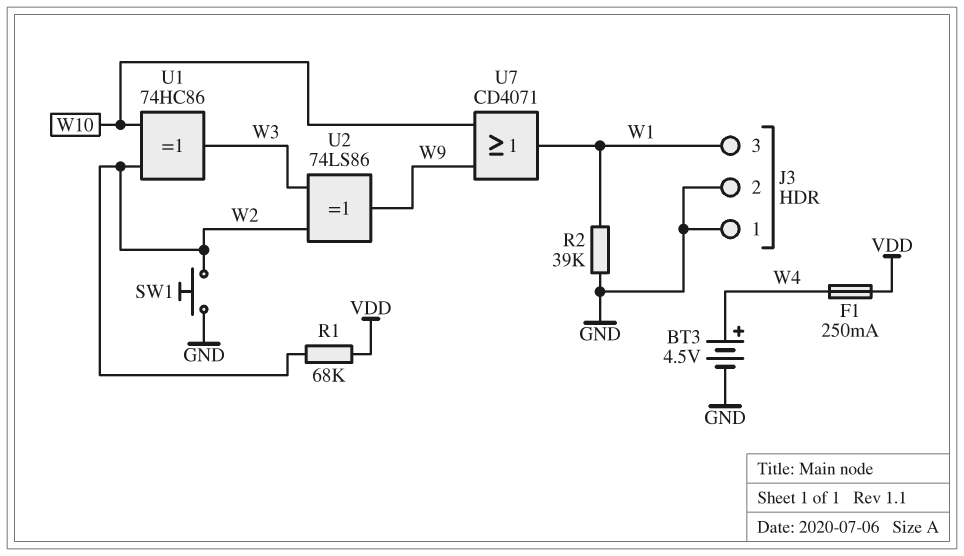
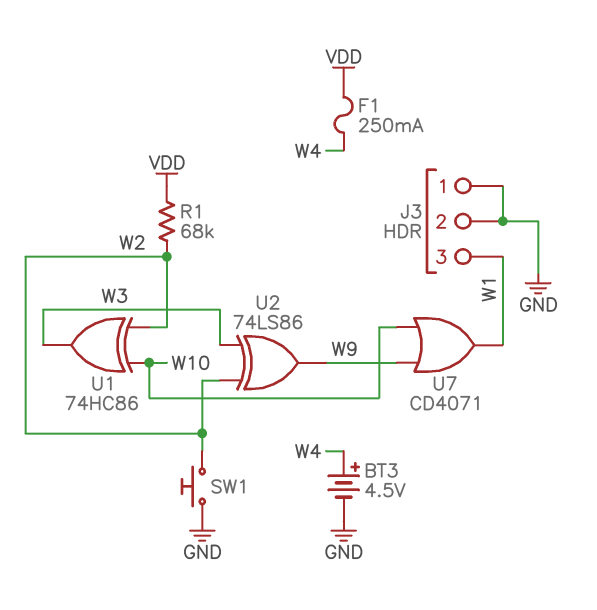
R2: 39k (GND, W1) -> none

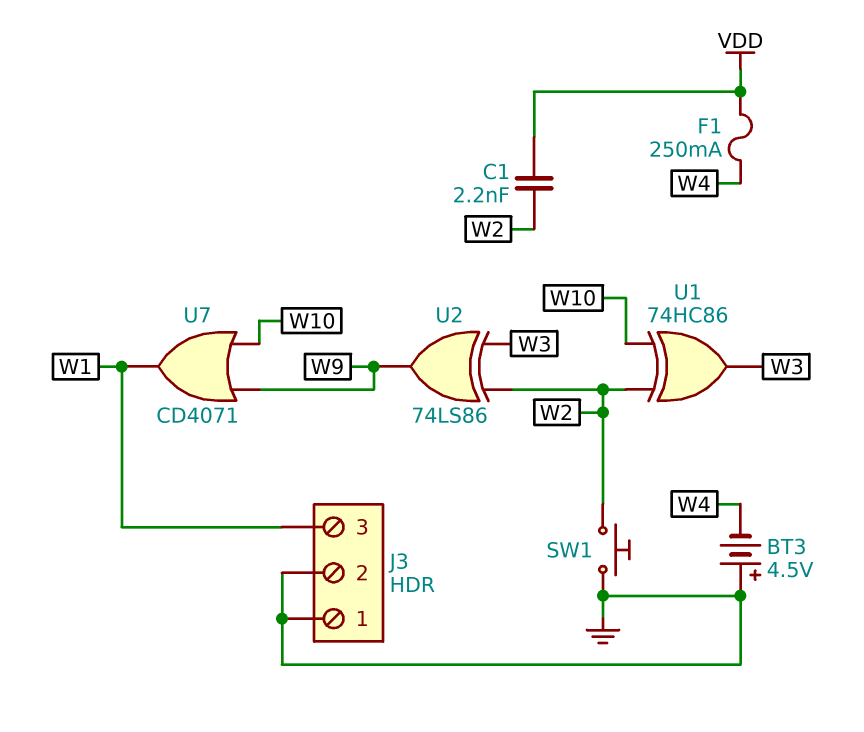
BT3: 4.5V (plus W4, minus GND) -> 4.5V (plus GND, minus W4)
C1: none -> 2.2nF (VDD, W2)
R1: 68k (VDD, W2) -> none

